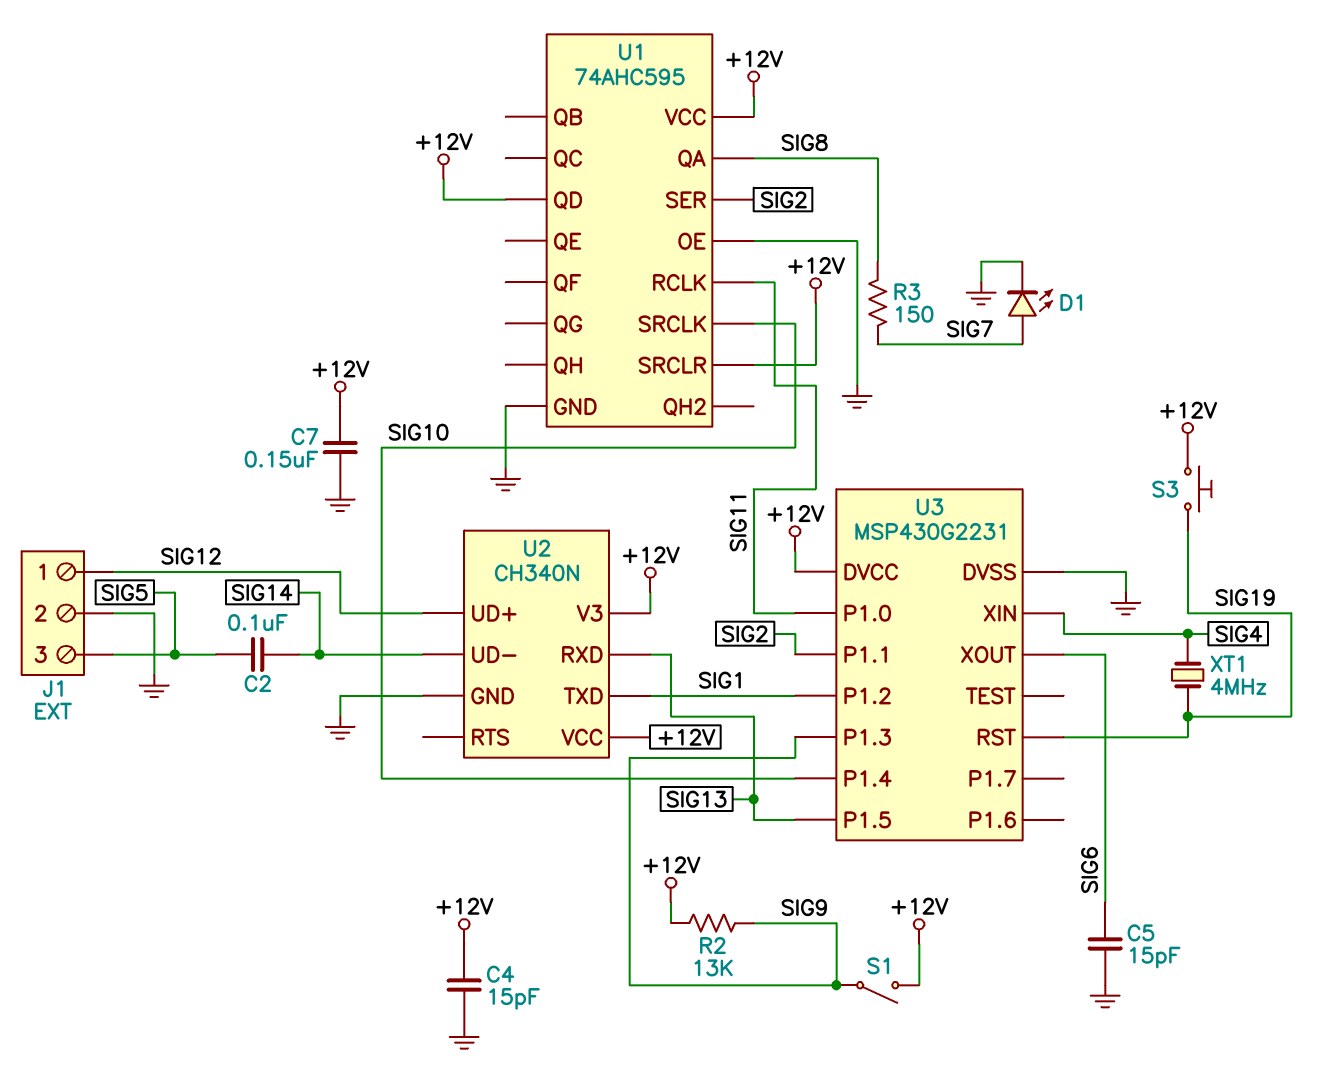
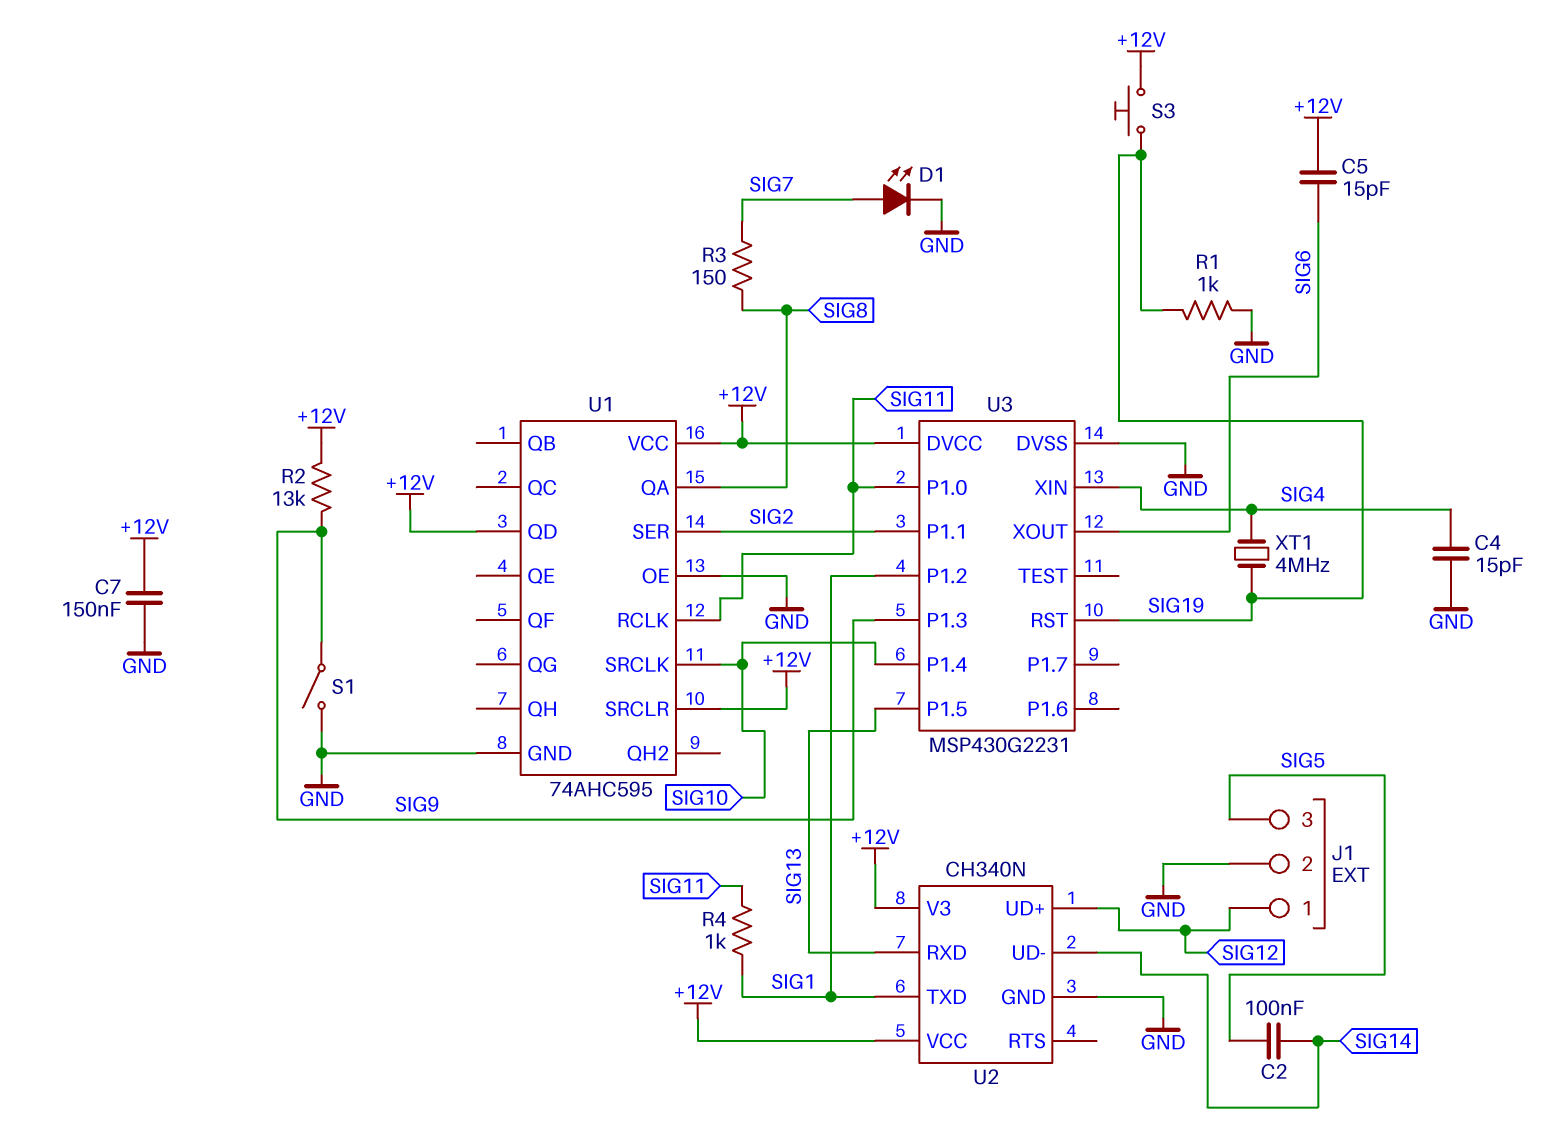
C4: 15pF (+12V, GND) -> 15pF (GND, SIG4)
C5: 15pF (GND, SIG6) -> 15pF (+12V, SIG6)
R1: none -> 1k (GND, SIG19)
R4: none -> 1k (SIG1, SIG11)
S1: switch (+12V, SIG9) -> switch (GND, SIG9)

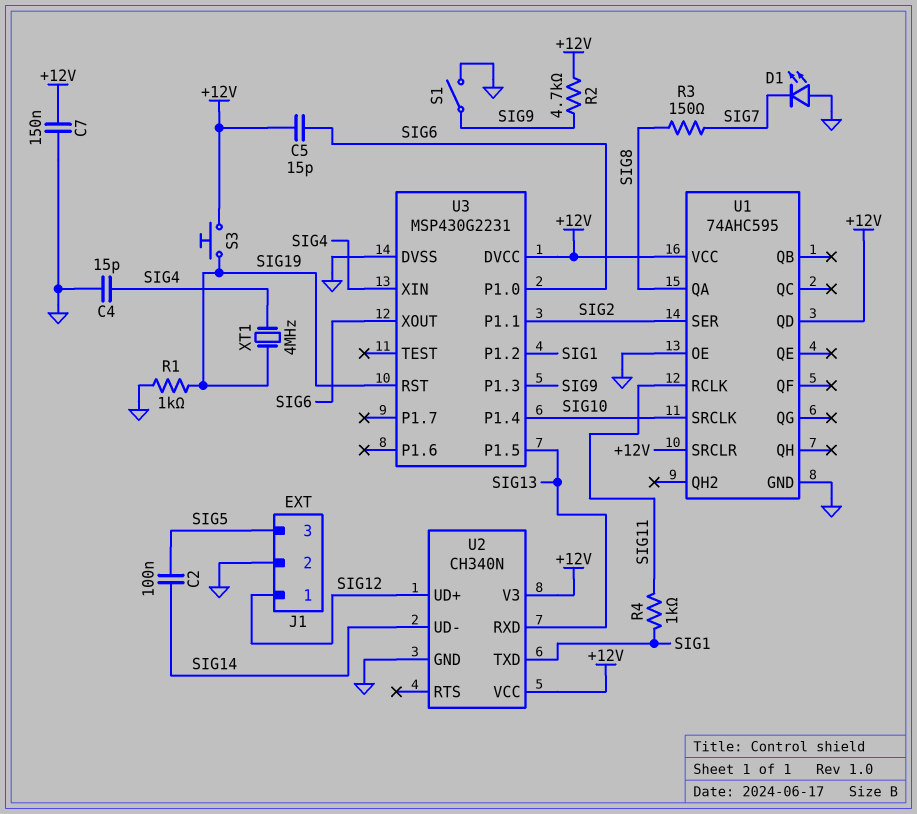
D1: LED (A SIG7, K GND) -> LED (A GND, K SIG7)
R2: 13k (+12V, SIG9) -> 4.7k (+12V, SIG9)
U3 pin P1.0: SIG11 -> SIG6

